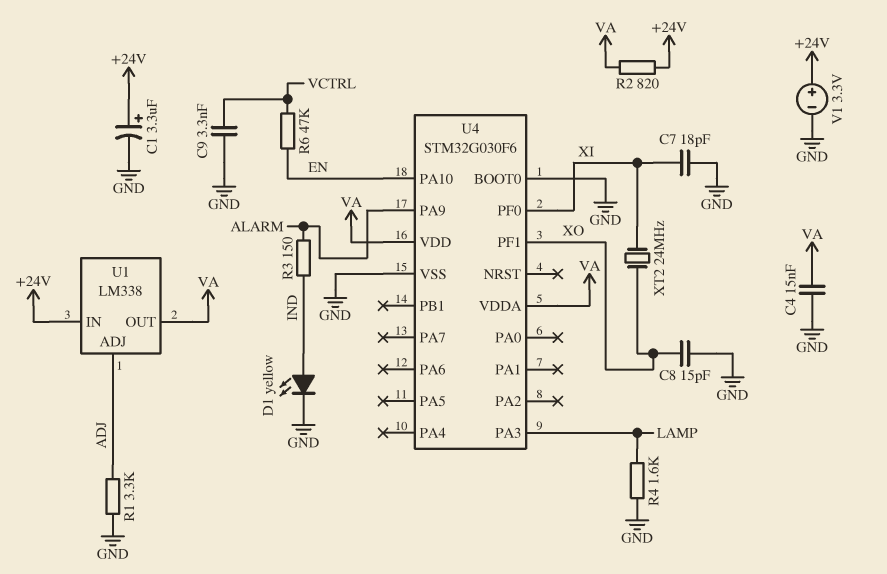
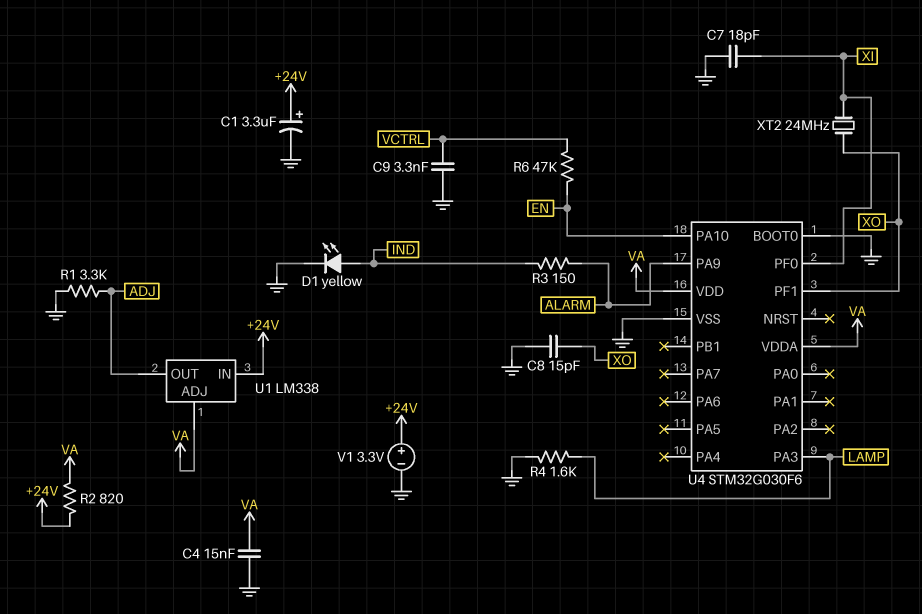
U1 pin ADJ: ADJ -> VA
U1 pin OUT: VA -> ADJ

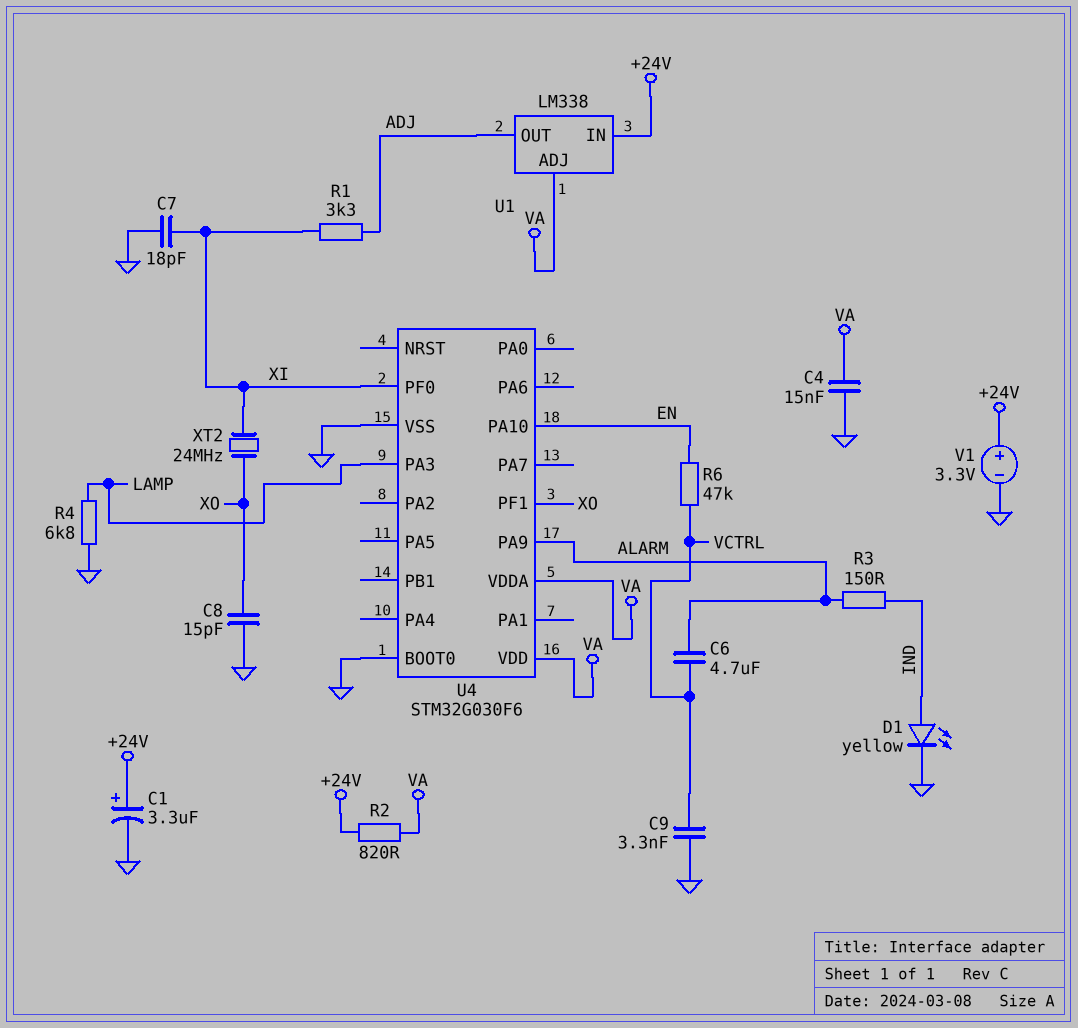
C6: none -> 4.7uF (ALARM, VCTRL)
R1: 3.3k (ADJ, GND) -> 3.3k (ADJ, XI)
R4: 1.6k (GND, LAMP) -> 6.8k (GND, LAMP)

